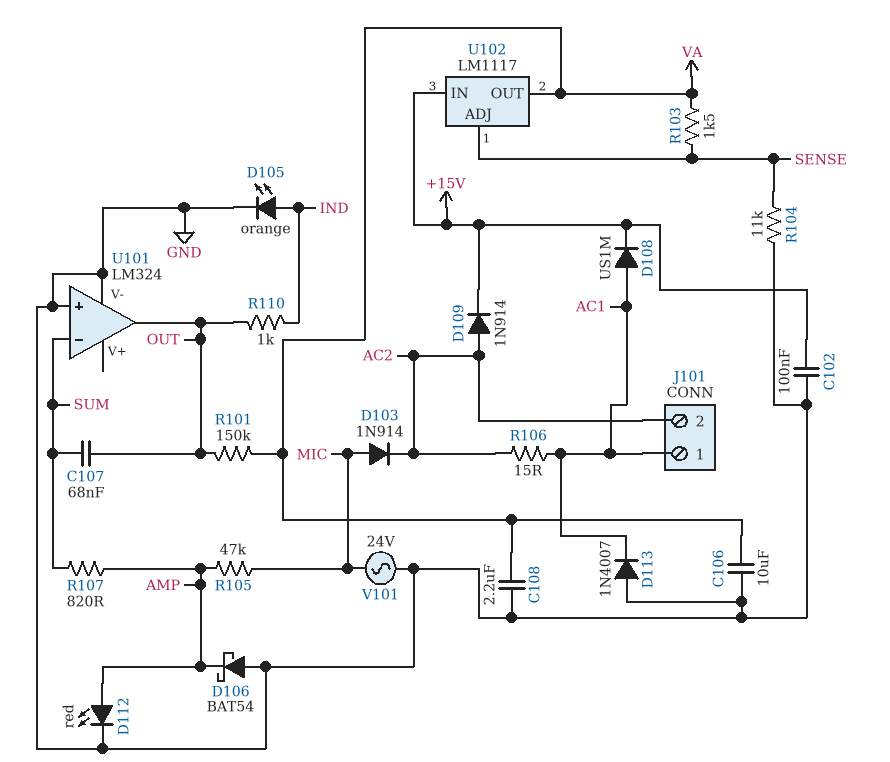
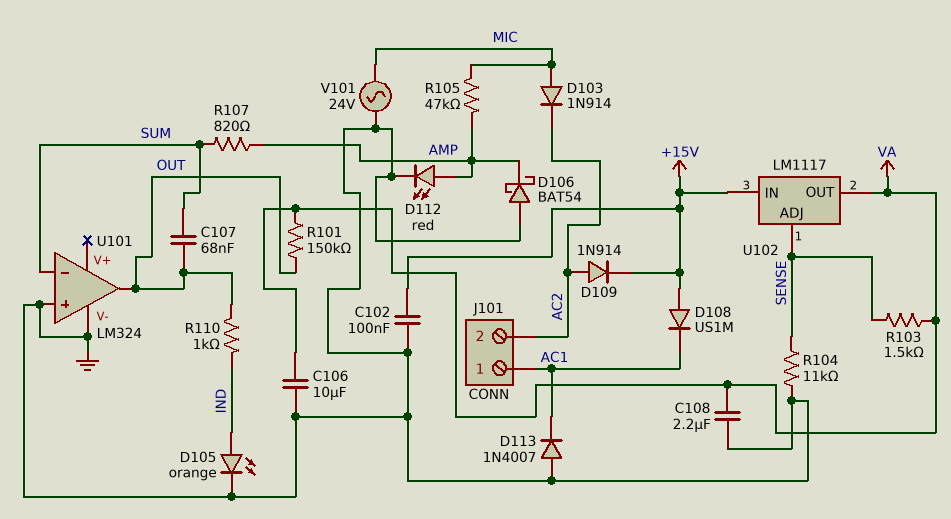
D108: diode US1M (A AC1, K +15V) -> diode US1M (A +15V, K AC1)
R106: 15 (AC1, AC2) -> none

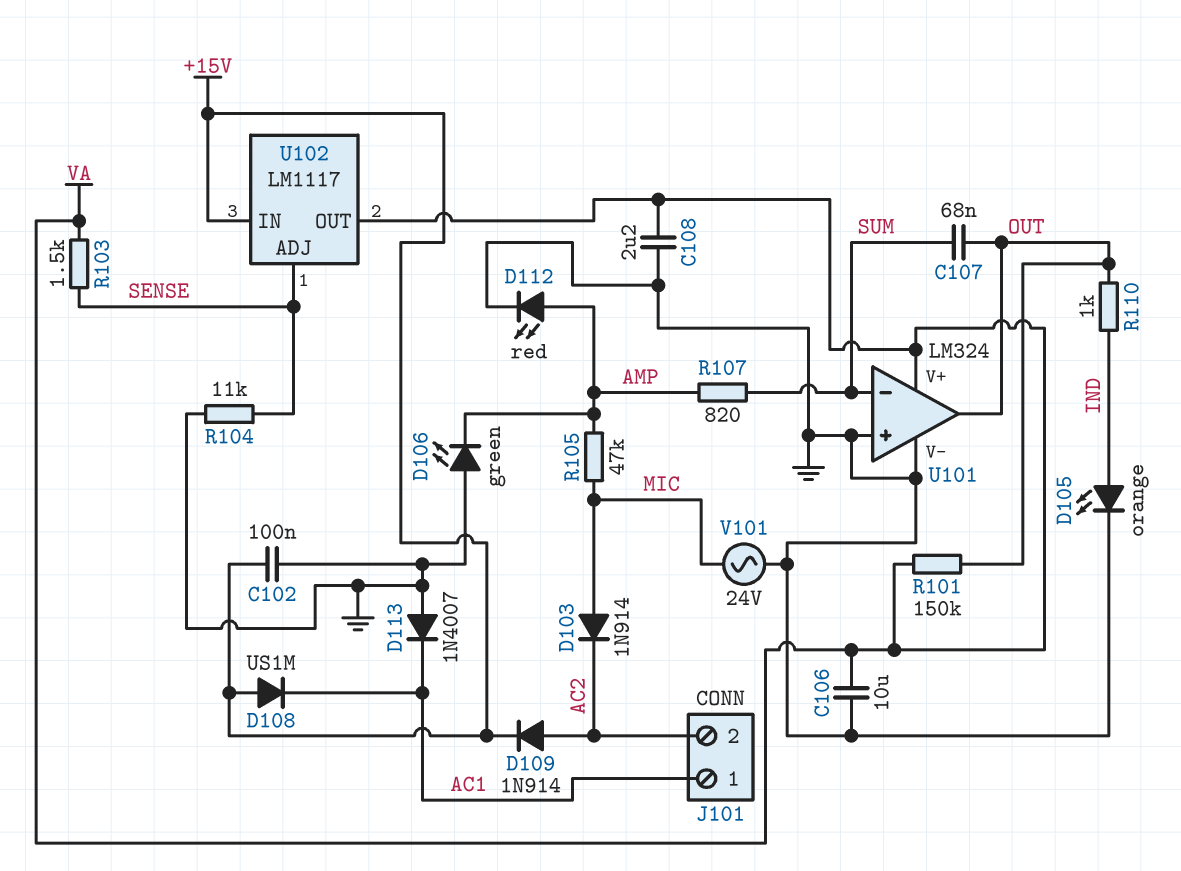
D106: schottky BAT54 (A GND, K AMP) -> LED green (A GND, K AMP)
U101 pin V+: none -> VA

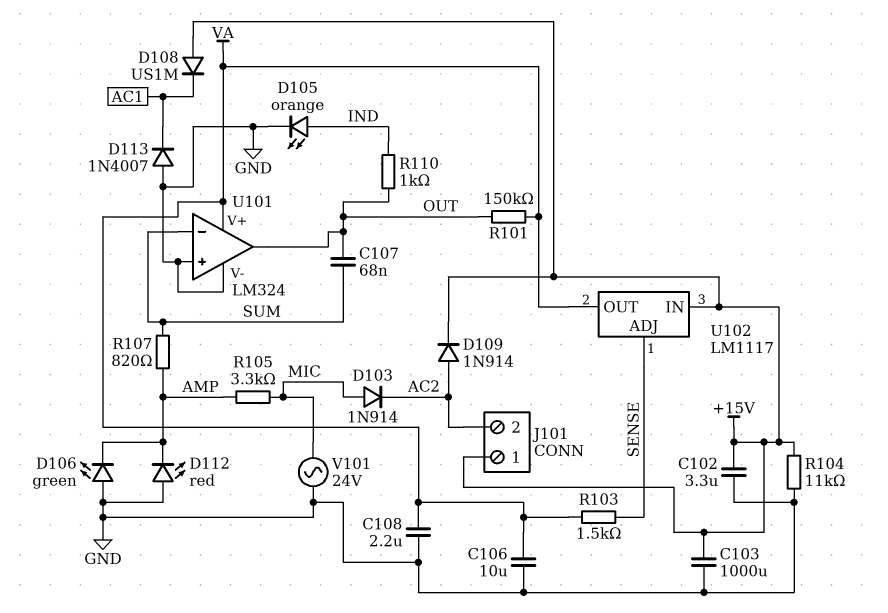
C102: 100nF (+15V, GND) -> 3.3uF (+15V, GND)
C103: none -> 1000uF (+15V, GND)
D112: LED red (A AMP, K GND) -> LED red (A GND, K AMP)
J101 pin 1: AC1 -> +15V
R104: 11k (GND, SENSE) -> 11k (+15V, GND)
R105: 47k (AMP, MIC) -> 3.3k (AMP, MIC)

